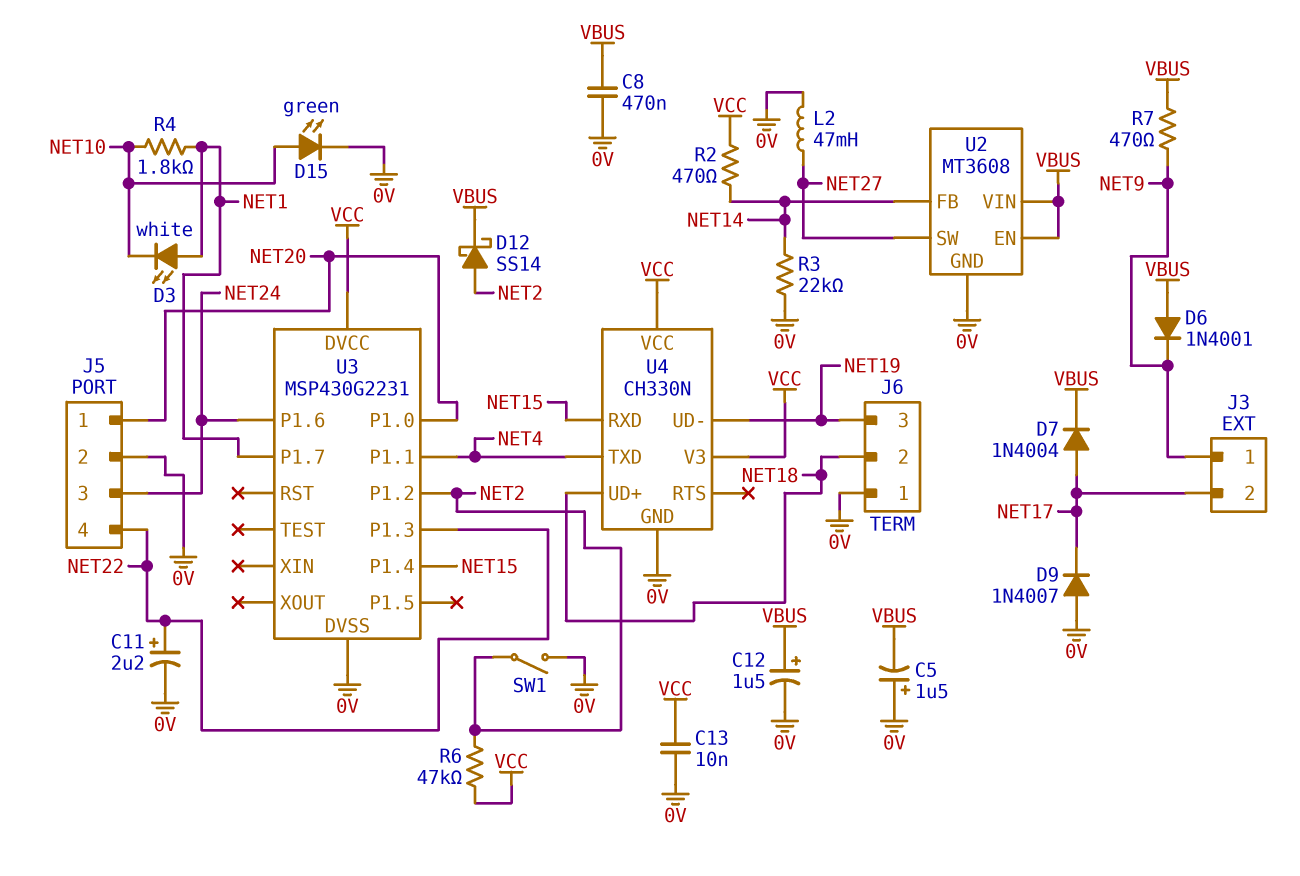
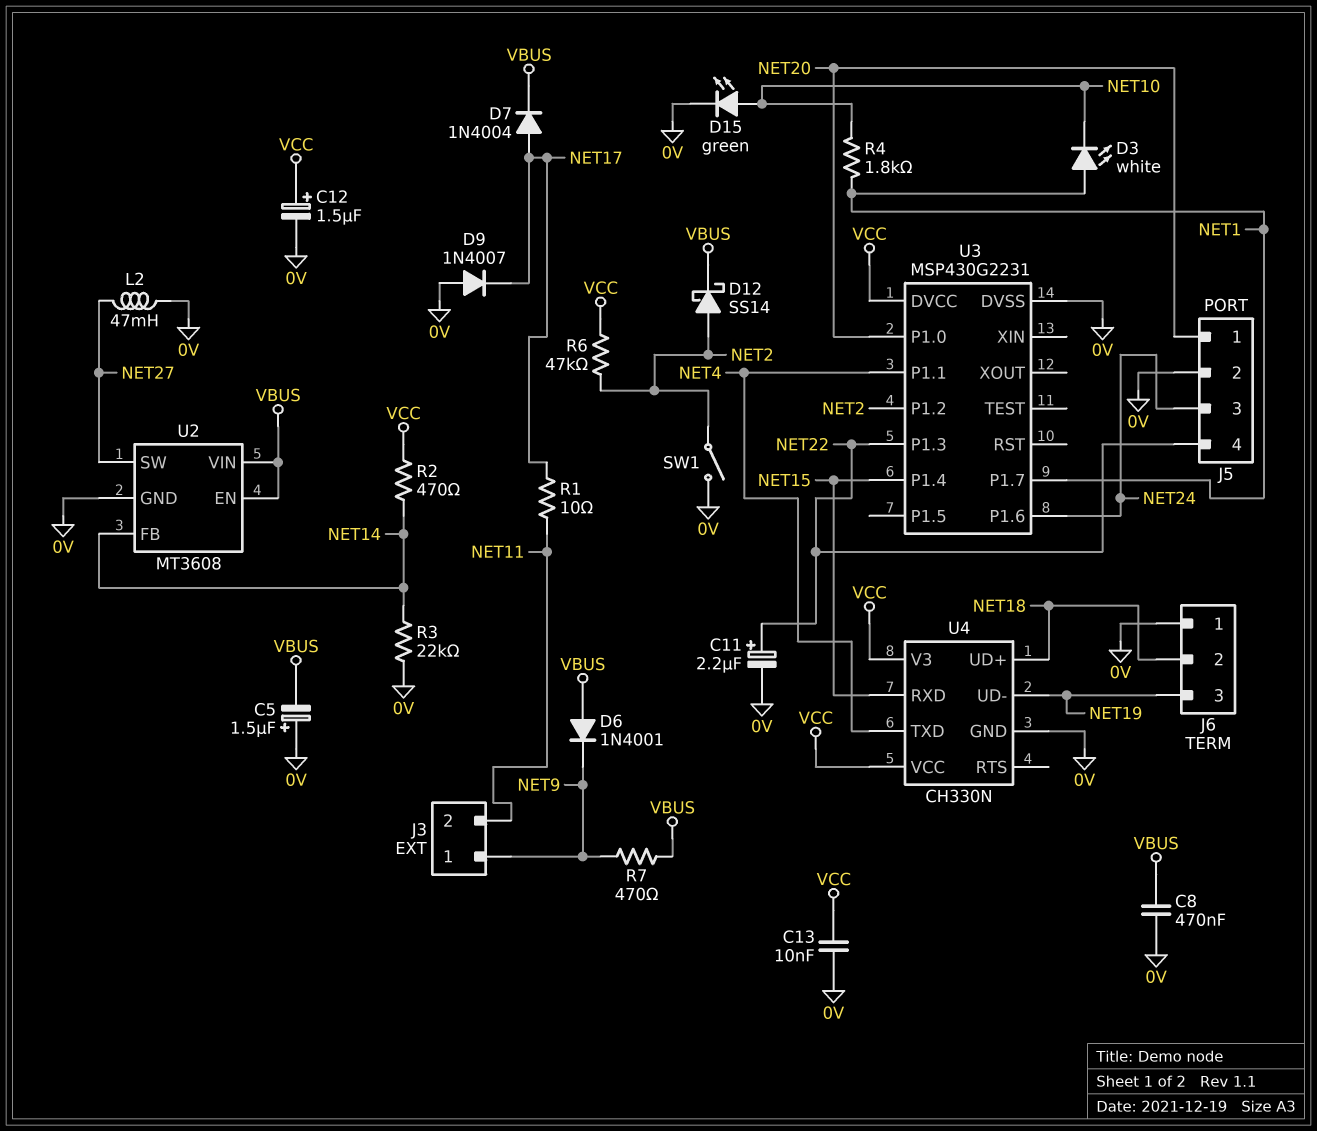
C12: 1.5uF (plus VBUS, minus 0V) -> 1.5uF (plus VCC, minus 0V)
J3 pin 2: NET17 -> NET11
R1: none -> 10 (NET11, NET17)

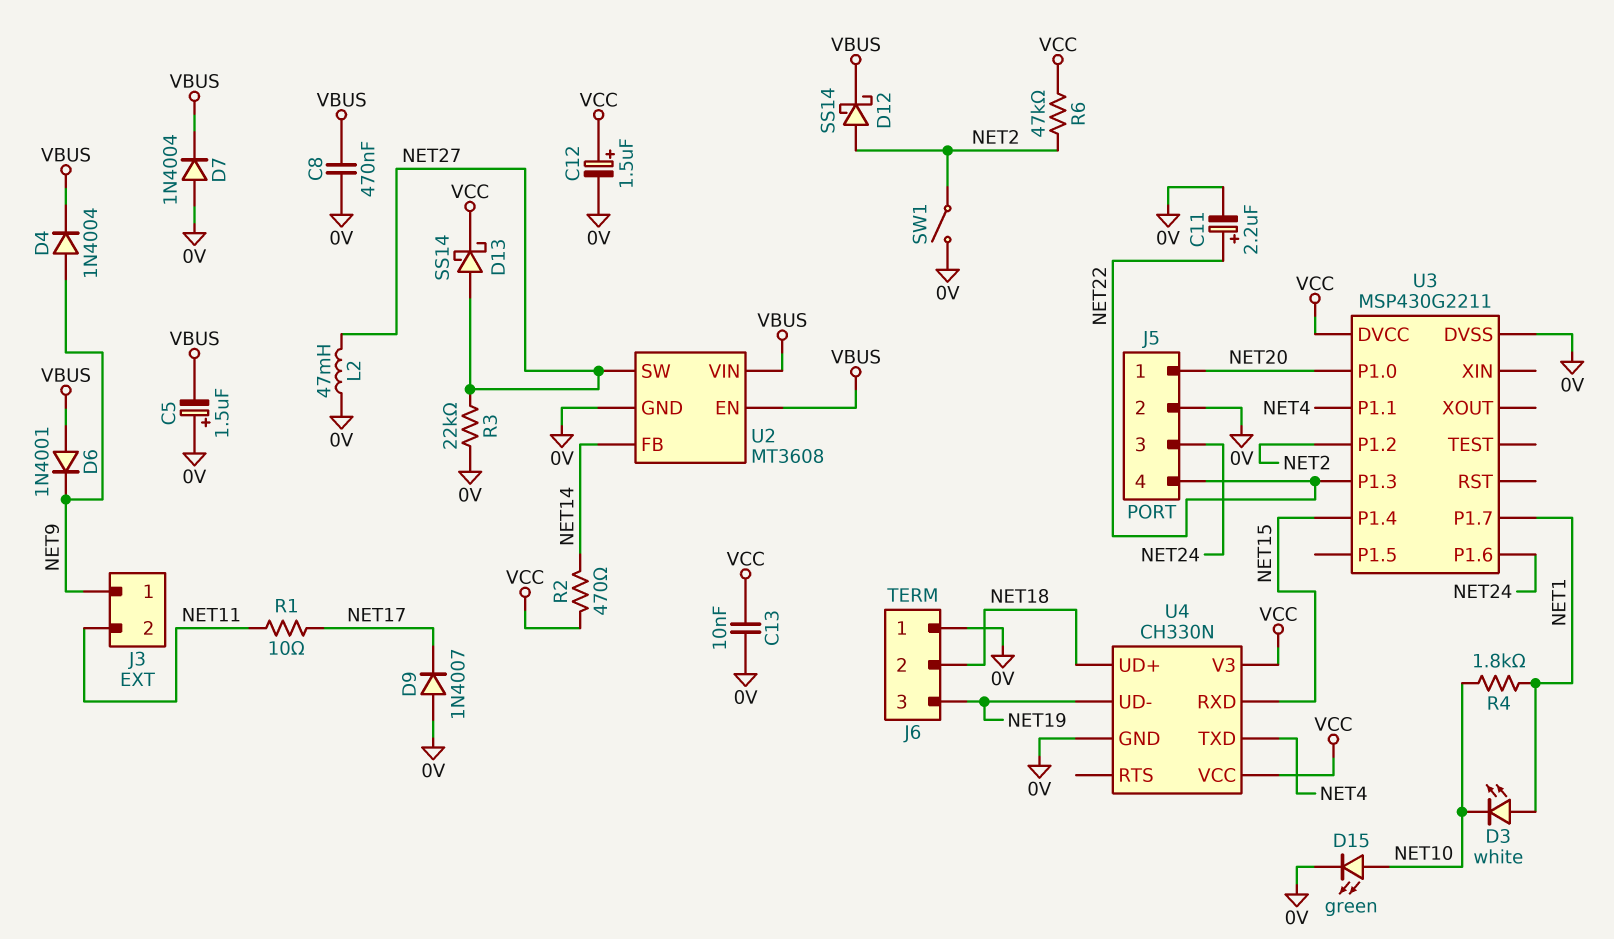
D4: none -> diode 1N4004 (A NET9, K VBUS)
D7: diode 1N4004 (A NET17, K VBUS) -> diode 1N4004 (A 0V, K VBUS)
D13: none -> schottky SS14 (A NET27, K VCC)
R3: 22k (0V, NET14) -> 22k (0V, NET27)
R7: 470 (NET9, VBUS) -> none
U3: MSP430G2231 -> MSP430G2211

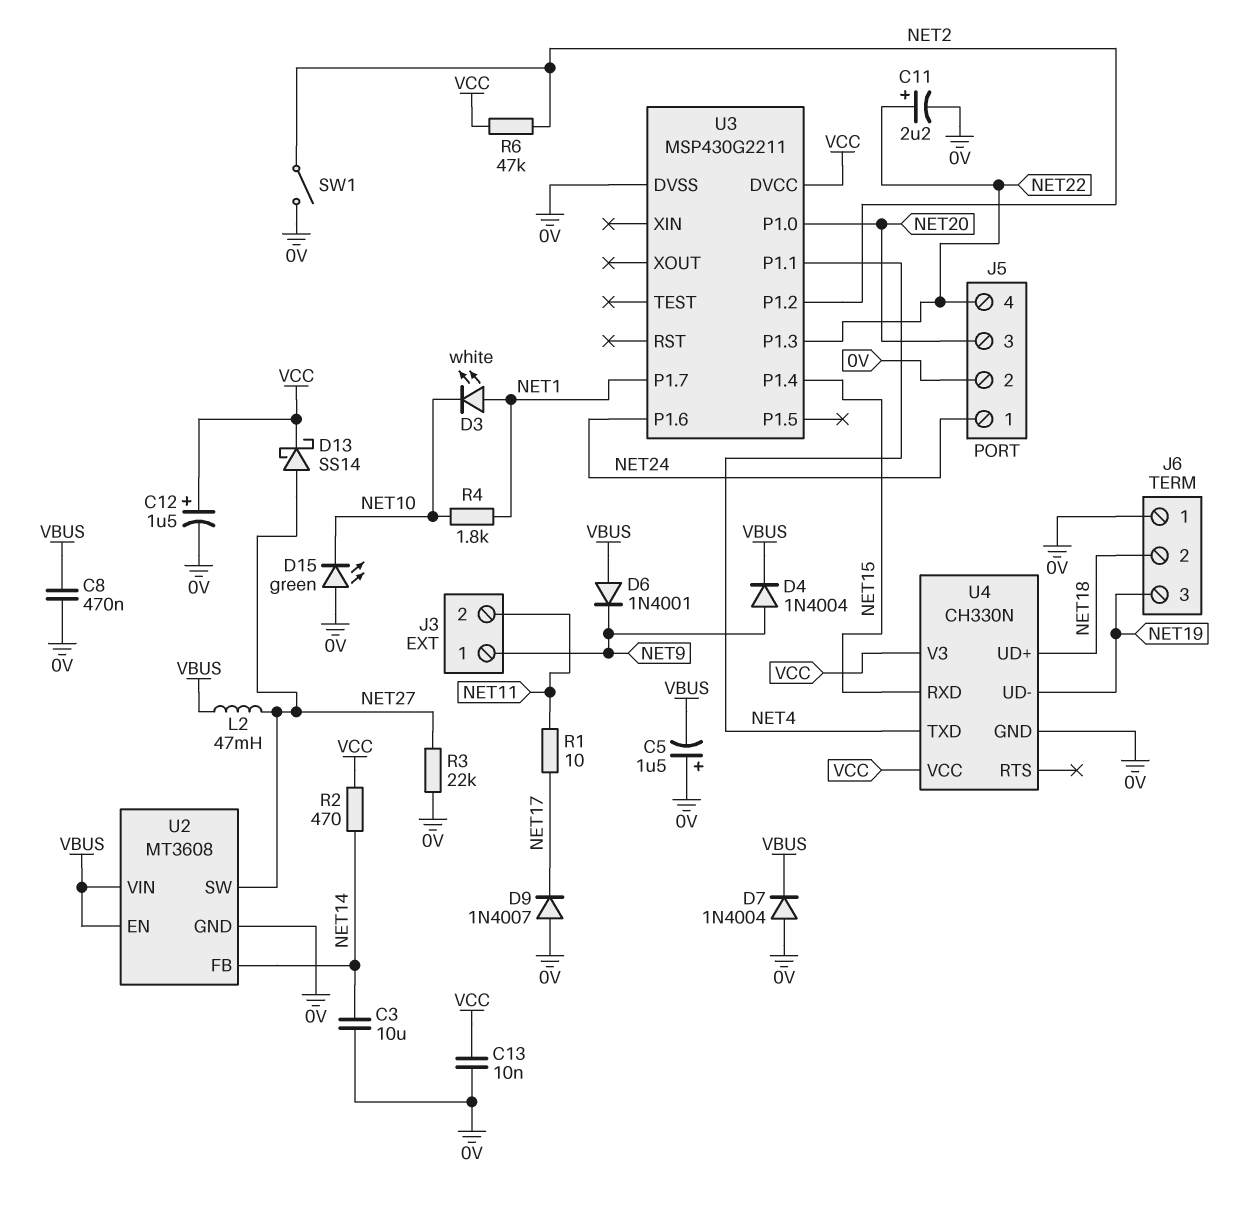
C3: none -> 10uF (0V, NET14)
D12: schottky SS14 (A NET2, K VBUS) -> none
D15: LED green (A NET10, K 0V) -> LED green (A 0V, K NET10)
J5 pin 1: NET20 -> NET24
J5 pin 3: NET24 -> NET20
L2: 47mH (0V, NET27) -> 47mH (NET27, VBUS)

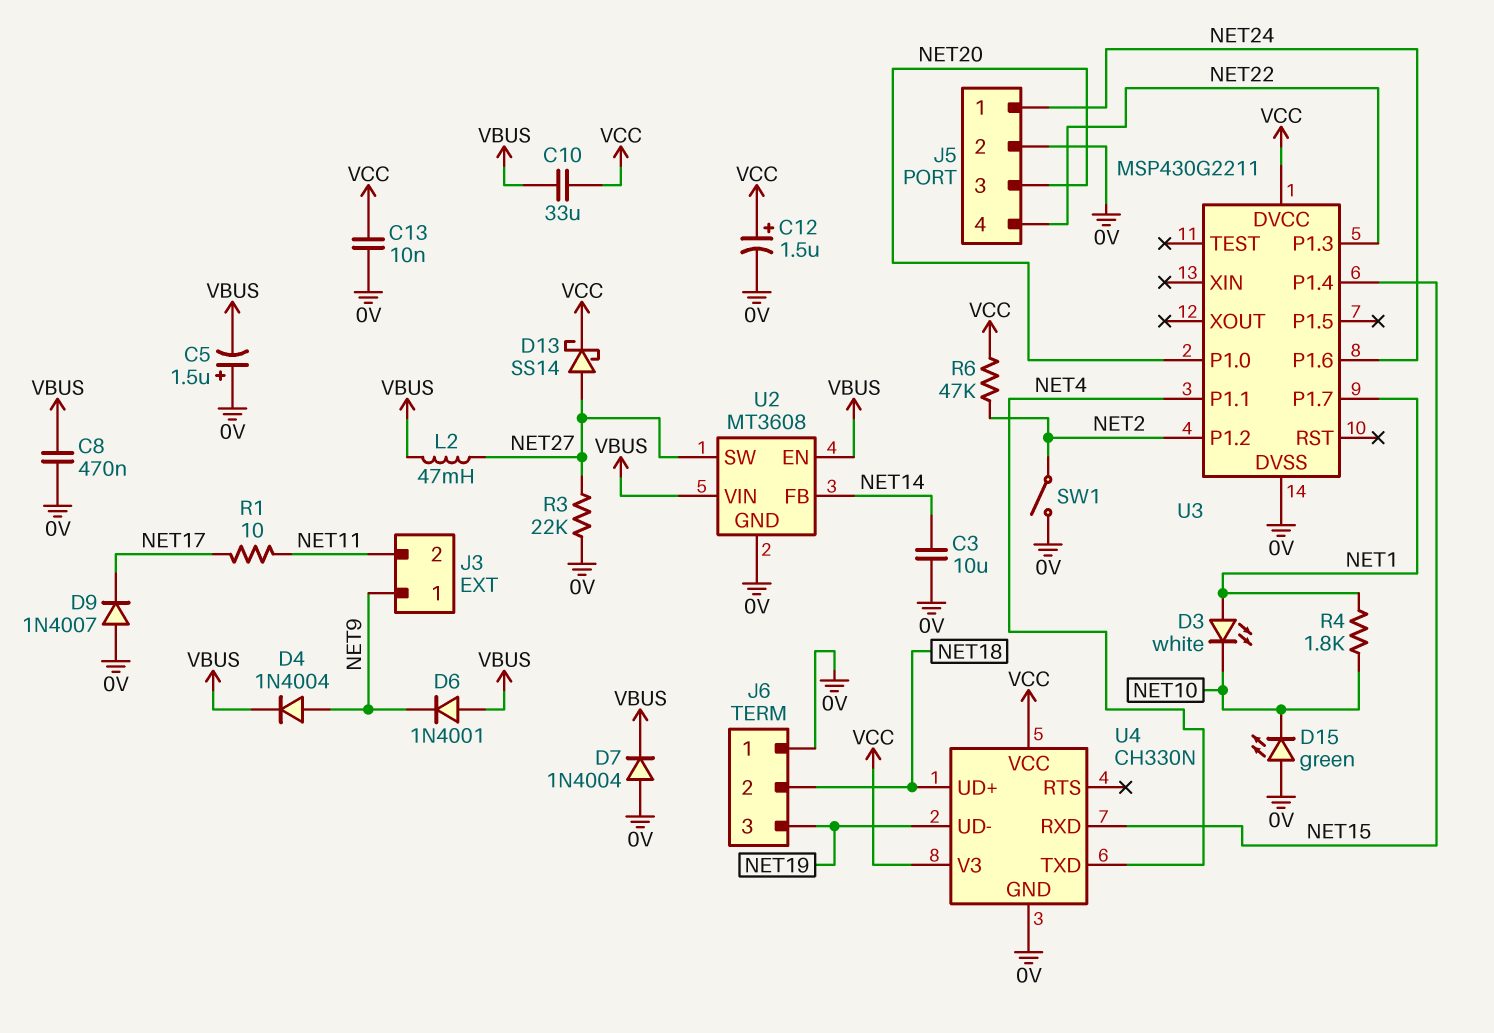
C10: none -> 33uF (VBUS, VCC)
C11: 2.2uF (plus NET22, minus 0V) -> none
R2: 470 (NET14, VCC) -> none

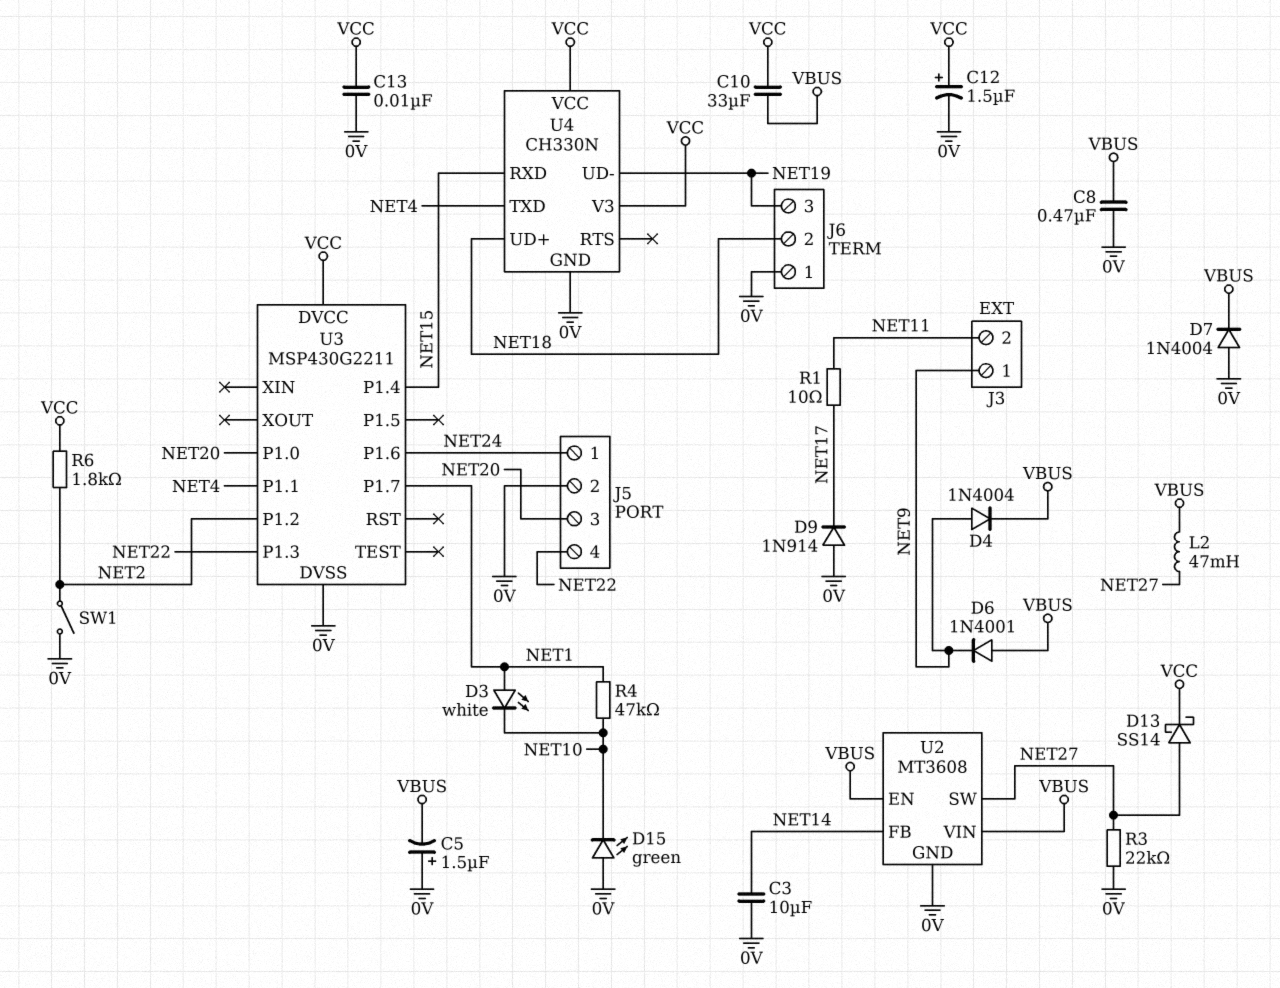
D9: diode 1N4007 (A 0V, K NET17) -> diode 1N914 (A 0V, K NET17)
R4: 1.8k (NET1, NET10) -> 47k (NET1, NET10)
R6: 47k (NET2, VCC) -> 1.8k (NET2, VCC)

